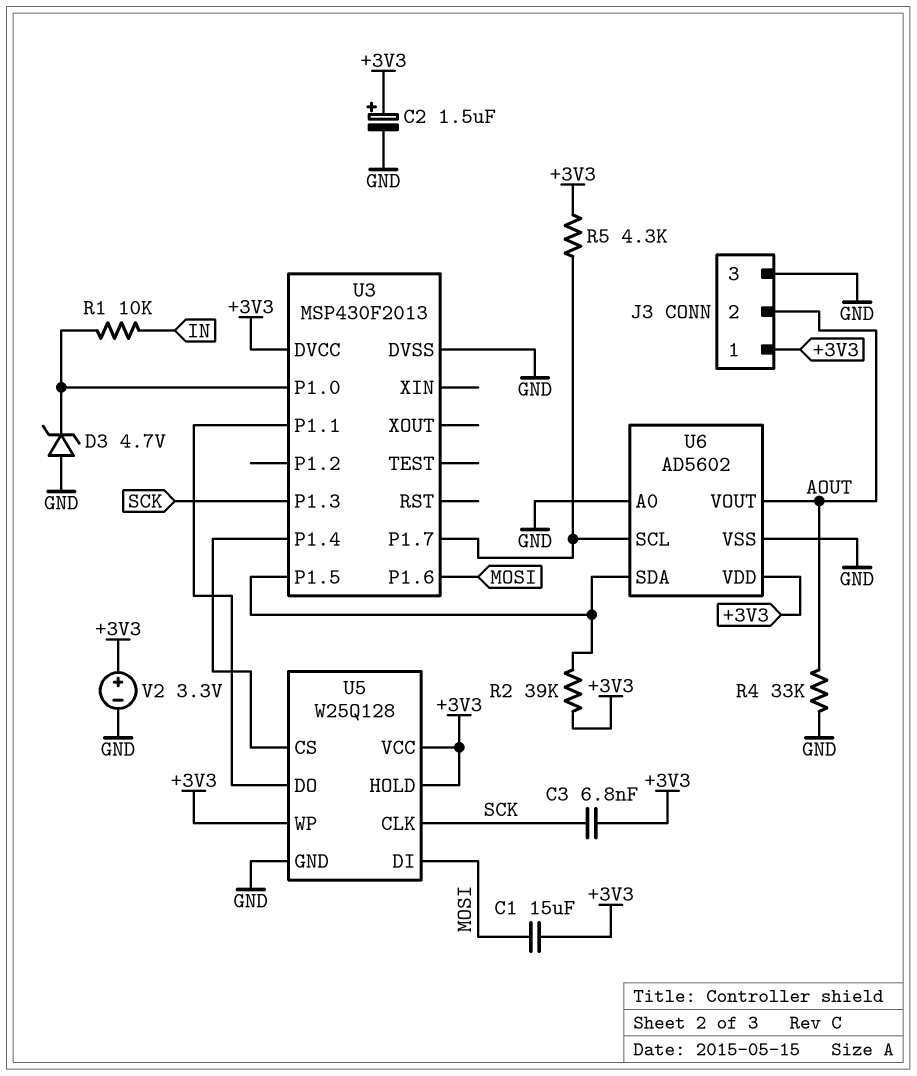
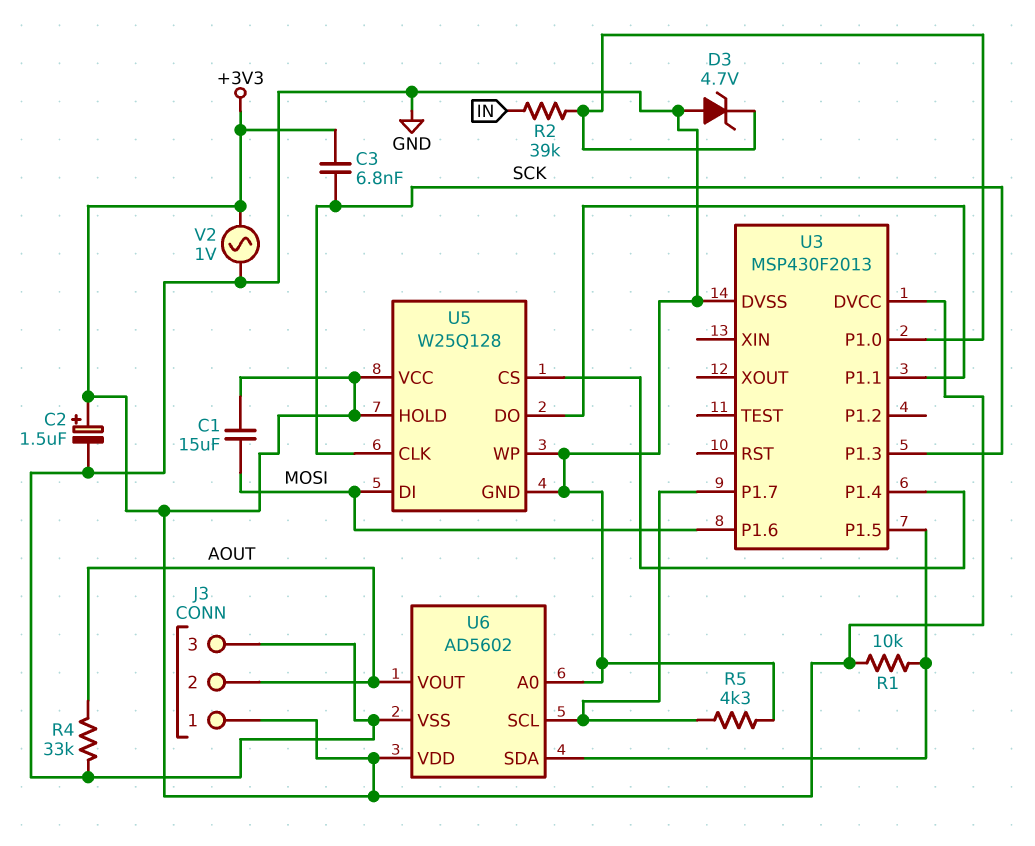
R1: 10k (IN, U3/P1.0) -> 10k (+3V3, U3/P1.5)
R2: 39k (+3V3, U3/P1.5) -> 39k (IN, U3/P1.0)
R5: 4.3k (+3V3, U3/P1.7) -> 4.3k (GND, U3/P1.7)
U5 pin WP: +3V3 -> GND
V2: 3.3V (plus +3V3, minus GND) -> AC 1V (+3V3, GND)

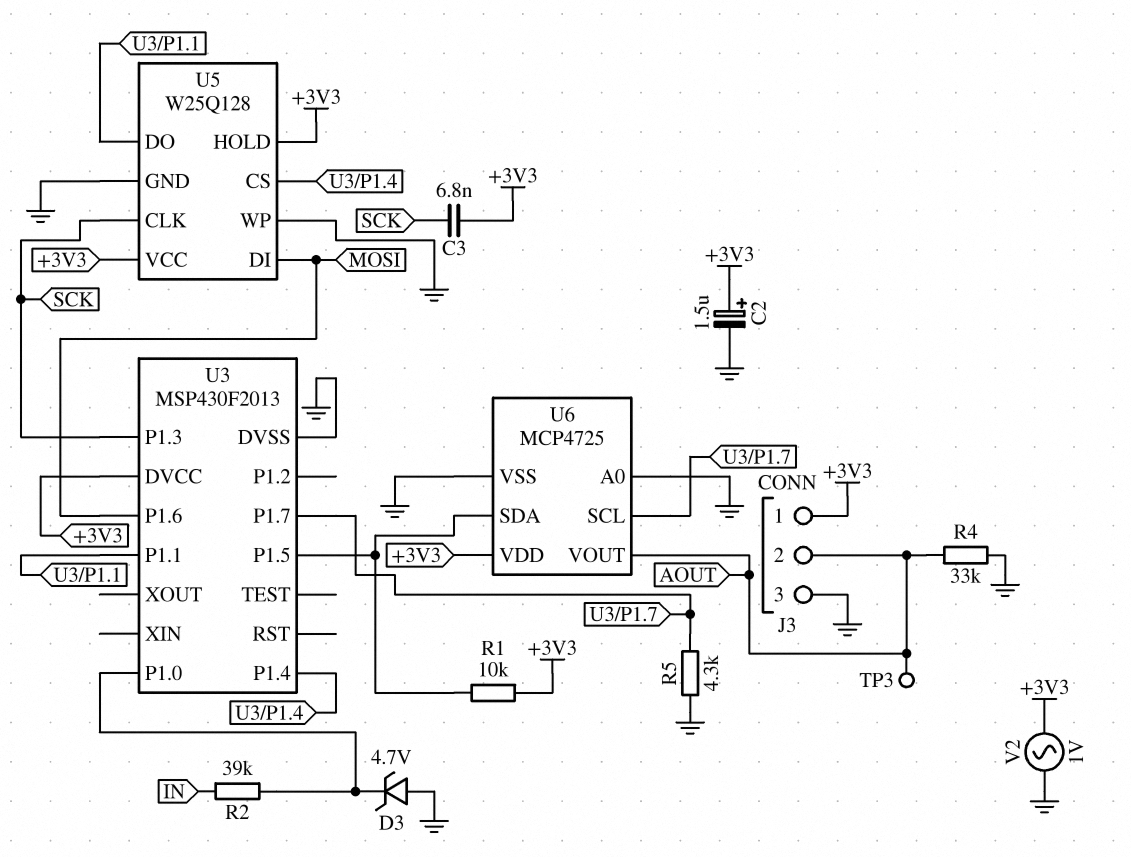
C1: 15uF (+3V3, MOSI) -> none
TP3: none -> test point (AOUT)
U6: AD5602 -> MCP4725

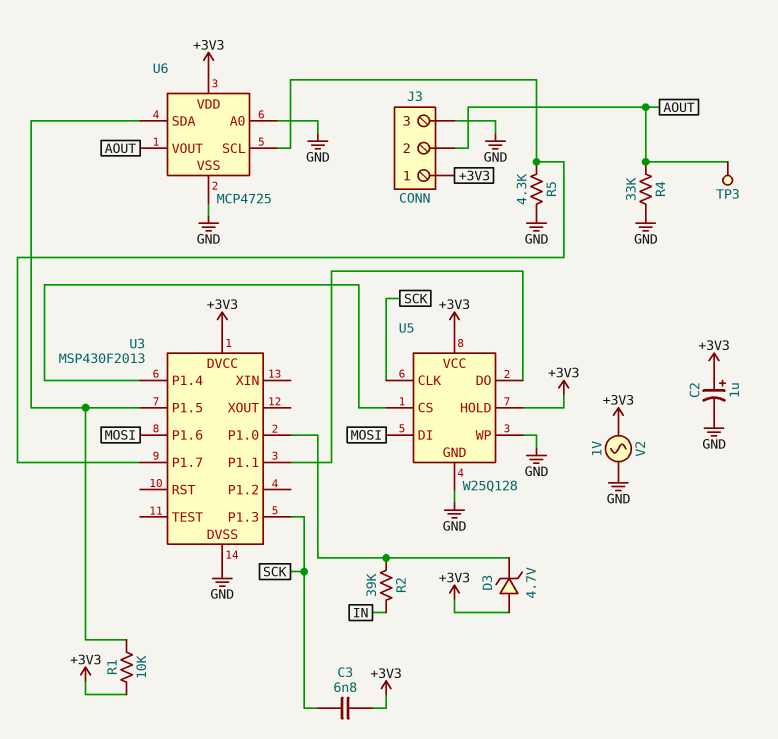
C2: 1.5uF (plus +3V3, minus GND) -> 1uF (plus +3V3, minus GND)
D3: zener 4.7V (A GND, K U3/P1.0) -> zener 4.7V (A +3V3, K U3/P1.0)

